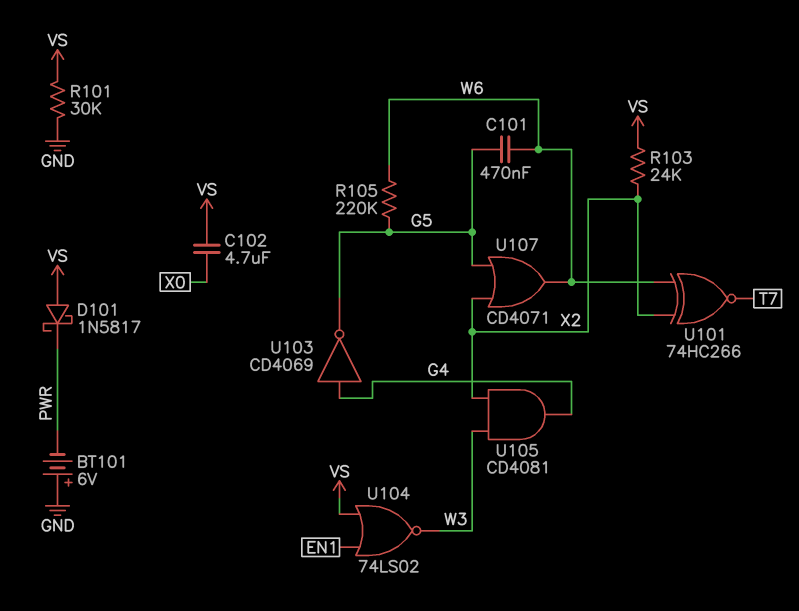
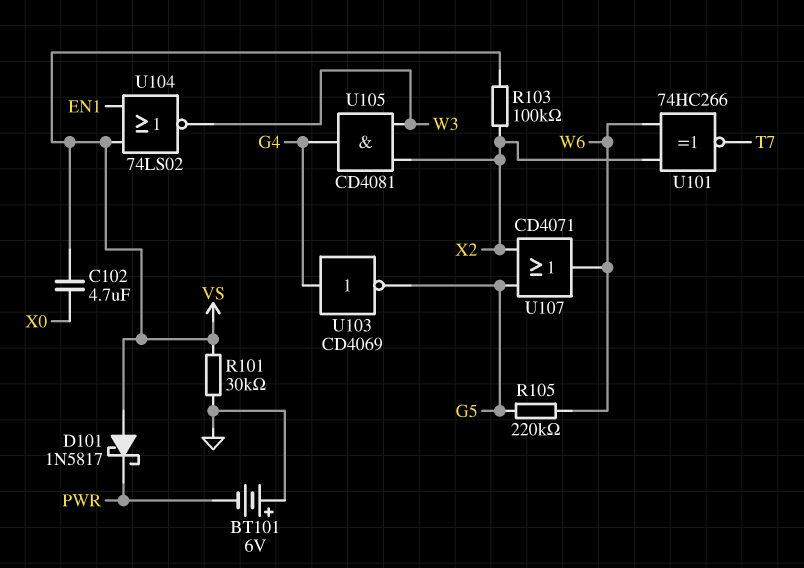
C101: 470nF (G5, W6) -> none
R103: 24k (VS, X2) -> 100k (VS, X2)

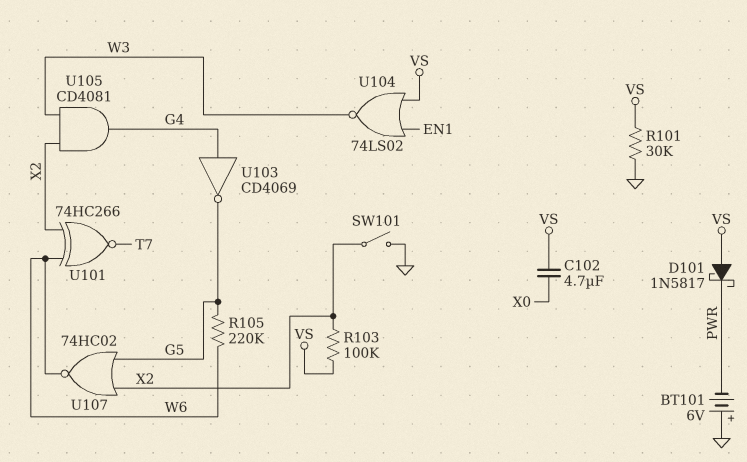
SW101: none -> switch (GND, X2)
U107: OR CD4071 (in G5, in X2, out W6) -> NOR 74HC02 (in G5, in X2, out W6)

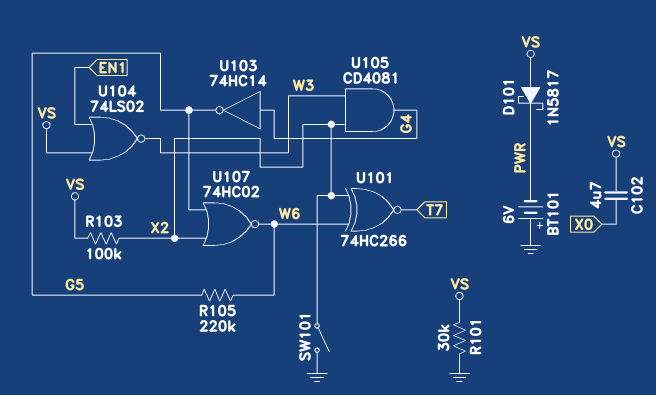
U103: NOT CD4069 (in G4, out G5) -> NOT 74HC14 (in G4, out G5)

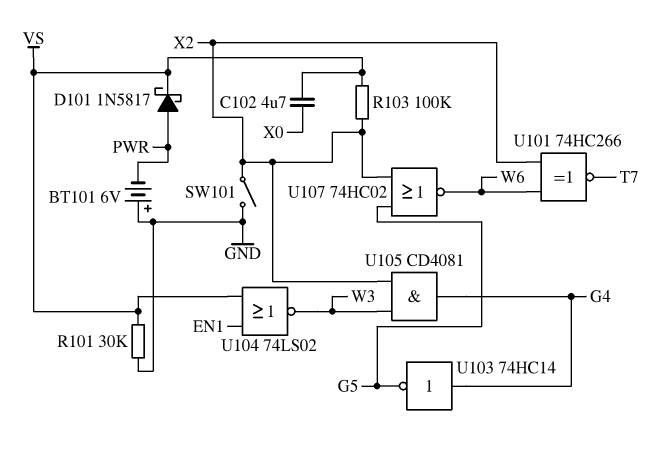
D101: schottky 1N5817 (A VS, K PWR) -> schottky 1N5817 (A PWR, K VS)
R105: 220k (G5, W6) -> none

